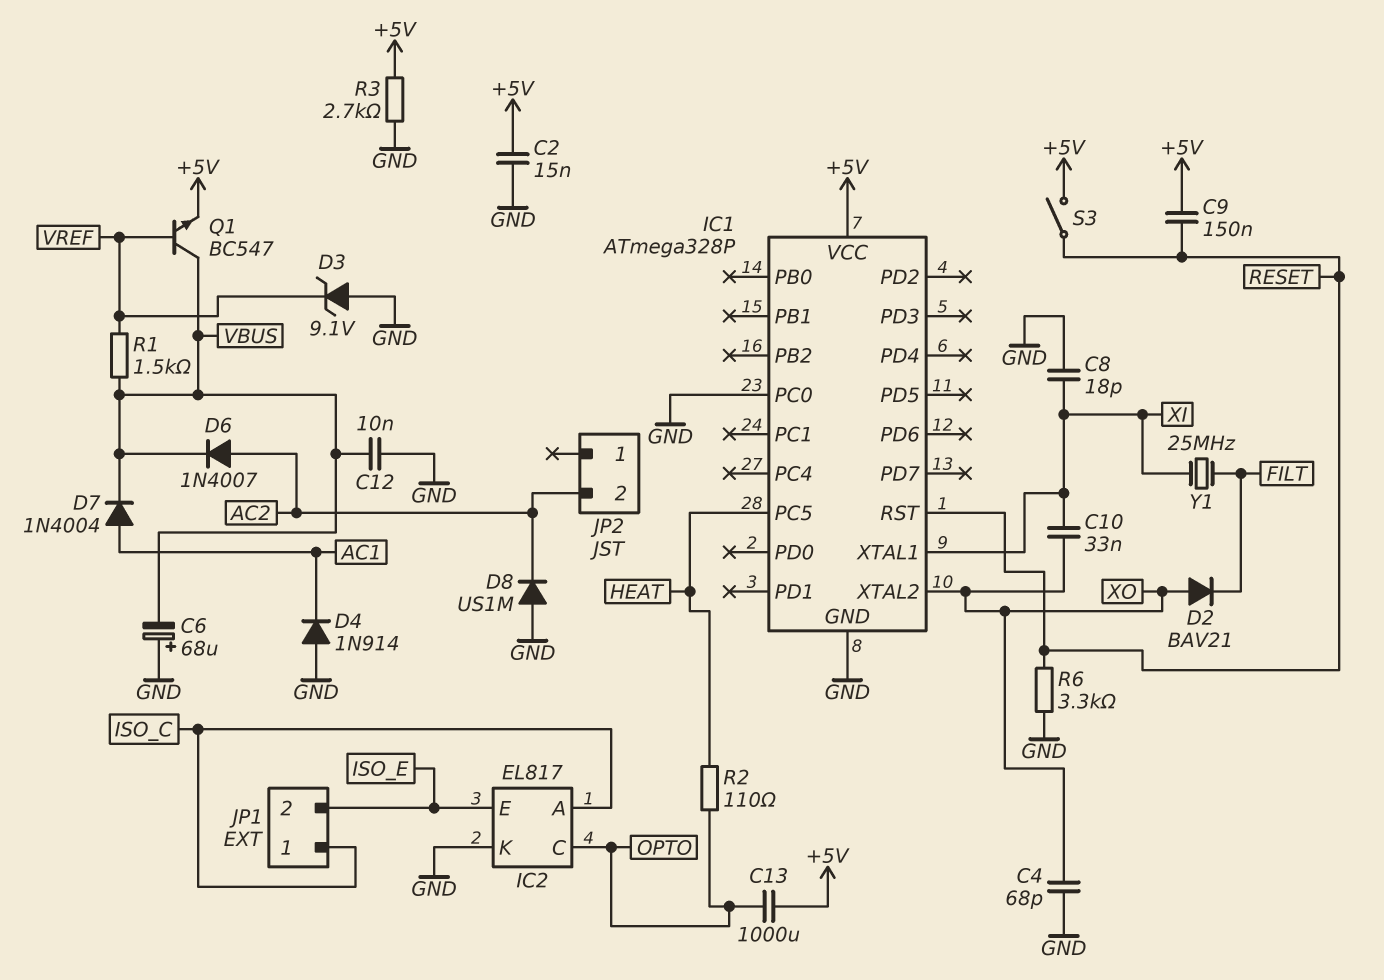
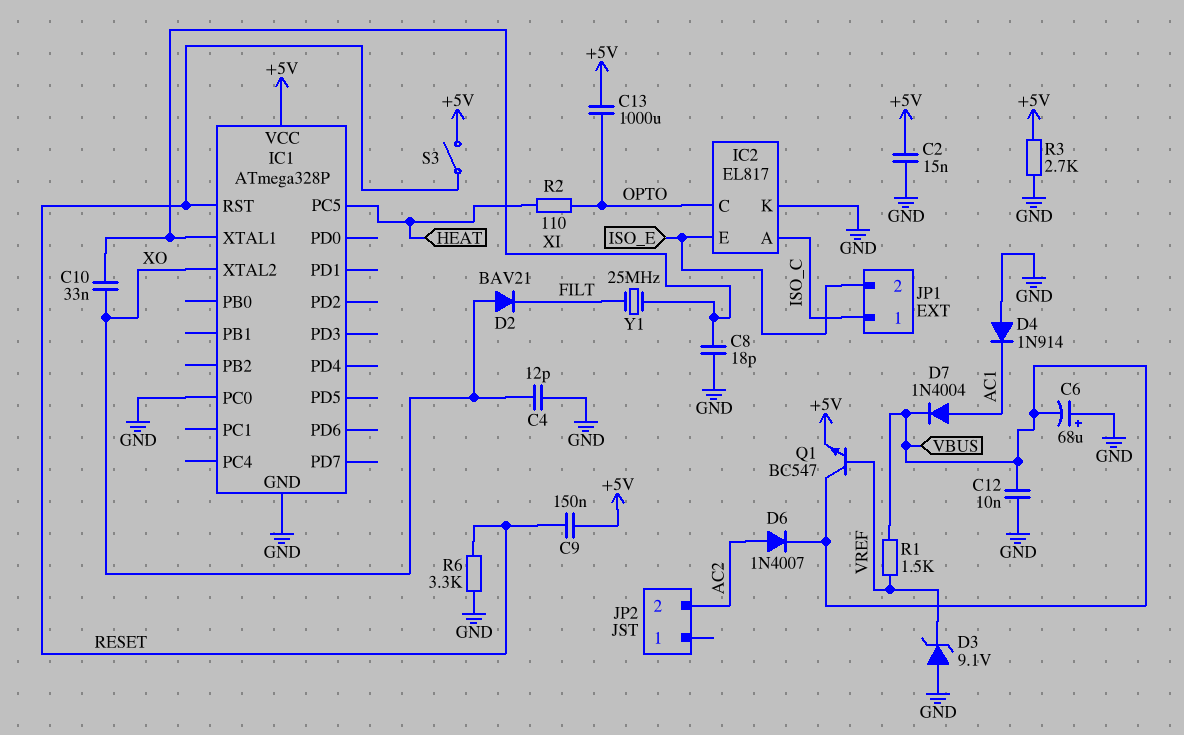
C4: 68pF (GND, XO) -> 12pF (GND, XO)
D8: diode US1M (A GND, K AC2) -> none

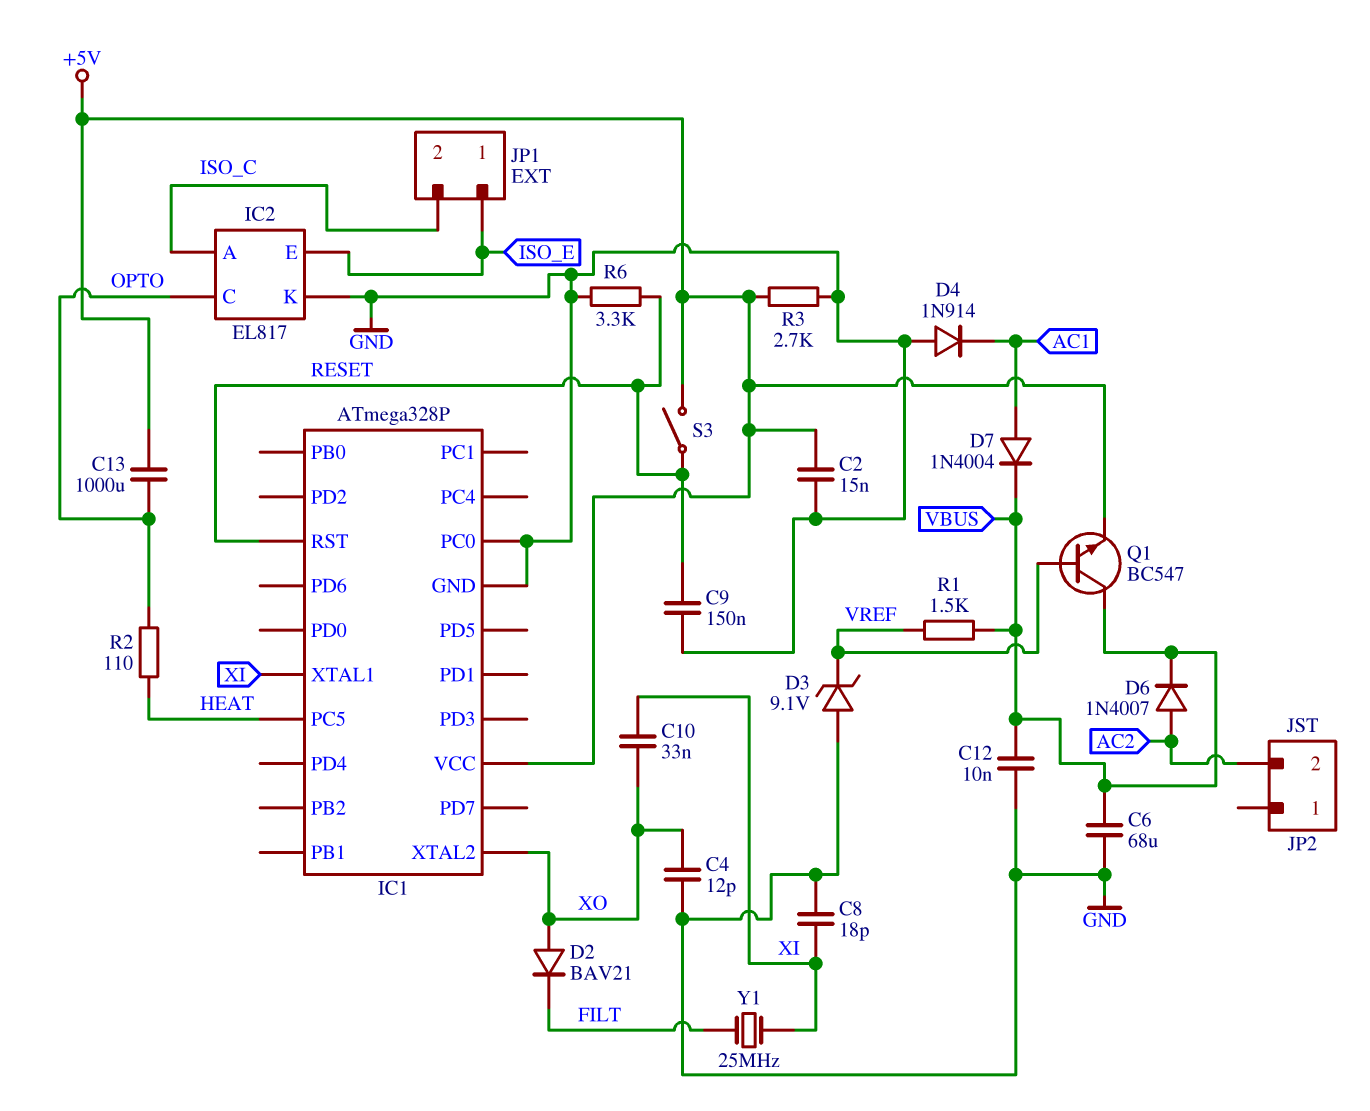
C6: 68uF (plus GND, minus VBUS) -> 68uF (GND, VBUS)
C9: 150nF (+5V, RESET) -> 150nF (GND, RESET)
JP1 pin 1: ISO_C -> ISO_E
JP1 pin 2: ISO_E -> ISO_C

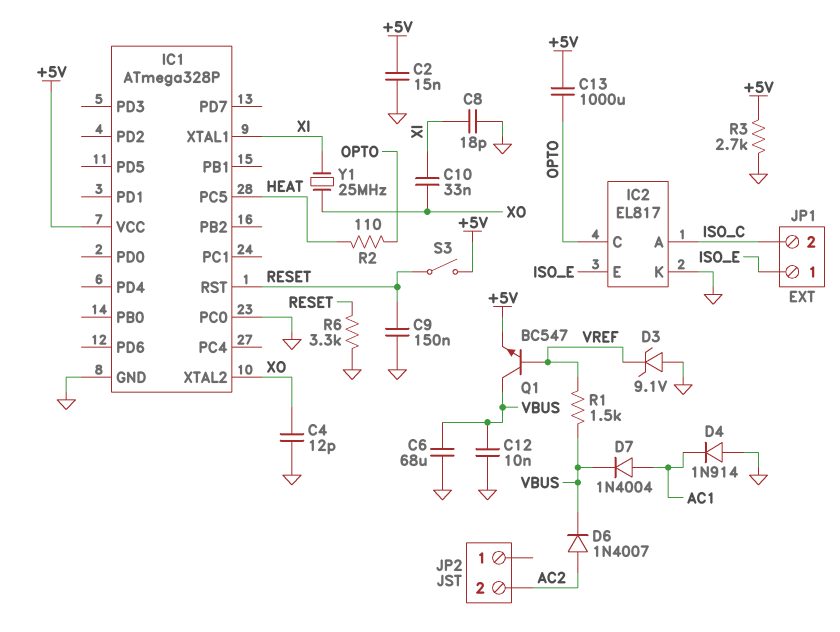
D2: diode BAV21 (A XO, K FILT) -> none
Y1: 25MHz (FILT, XI) -> 25MHz (XI, XO)

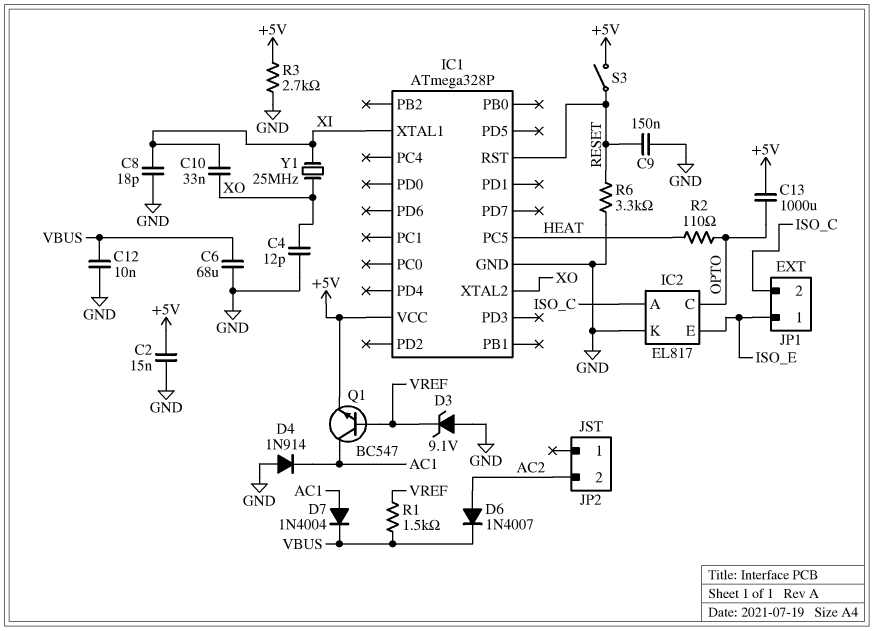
IC1 pin PC0: GND -> none
Q1: NPN BC547 (B VREF, C VBUS, E +5V) -> NPN BC547 (B VREF, C AC1, E +5V)

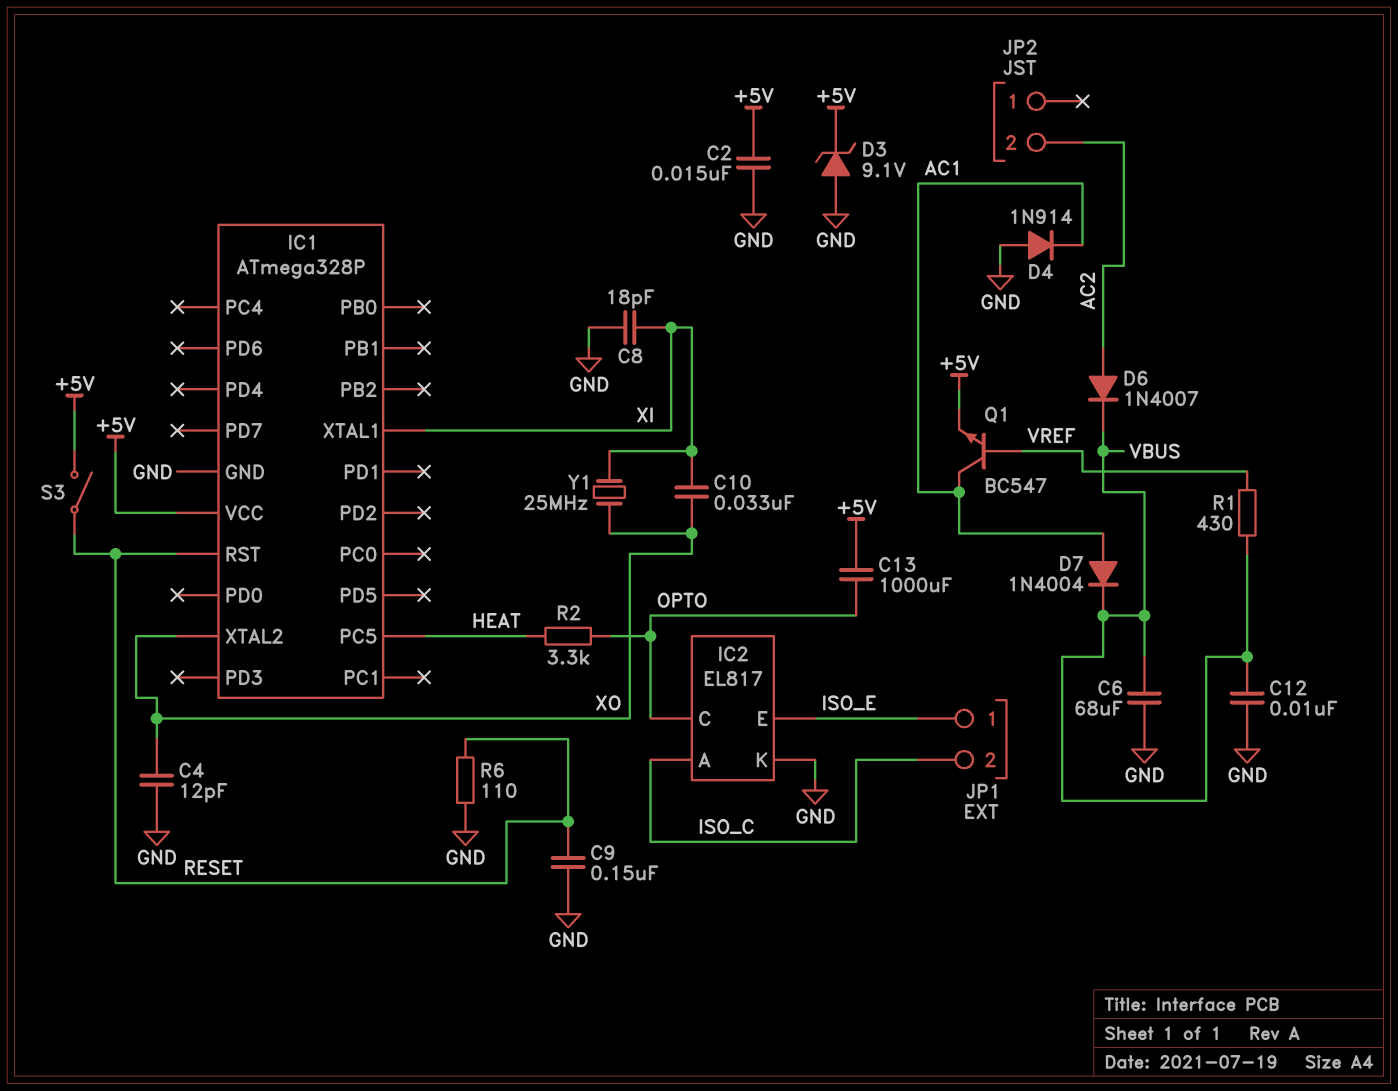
D3: zener 9.1V (A GND, K VREF) -> zener 9.1V (A GND, K +5V)
R1: 1.5k (VBUS, VREF) -> 430 (VBUS, VREF)
R2: 110 (HEAT, OPTO) -> 3.3k (HEAT, OPTO)
R3: 2.7k (+5V, GND) -> none
R6: 3.3k (GND, RESET) -> 110 (GND, RESET)

